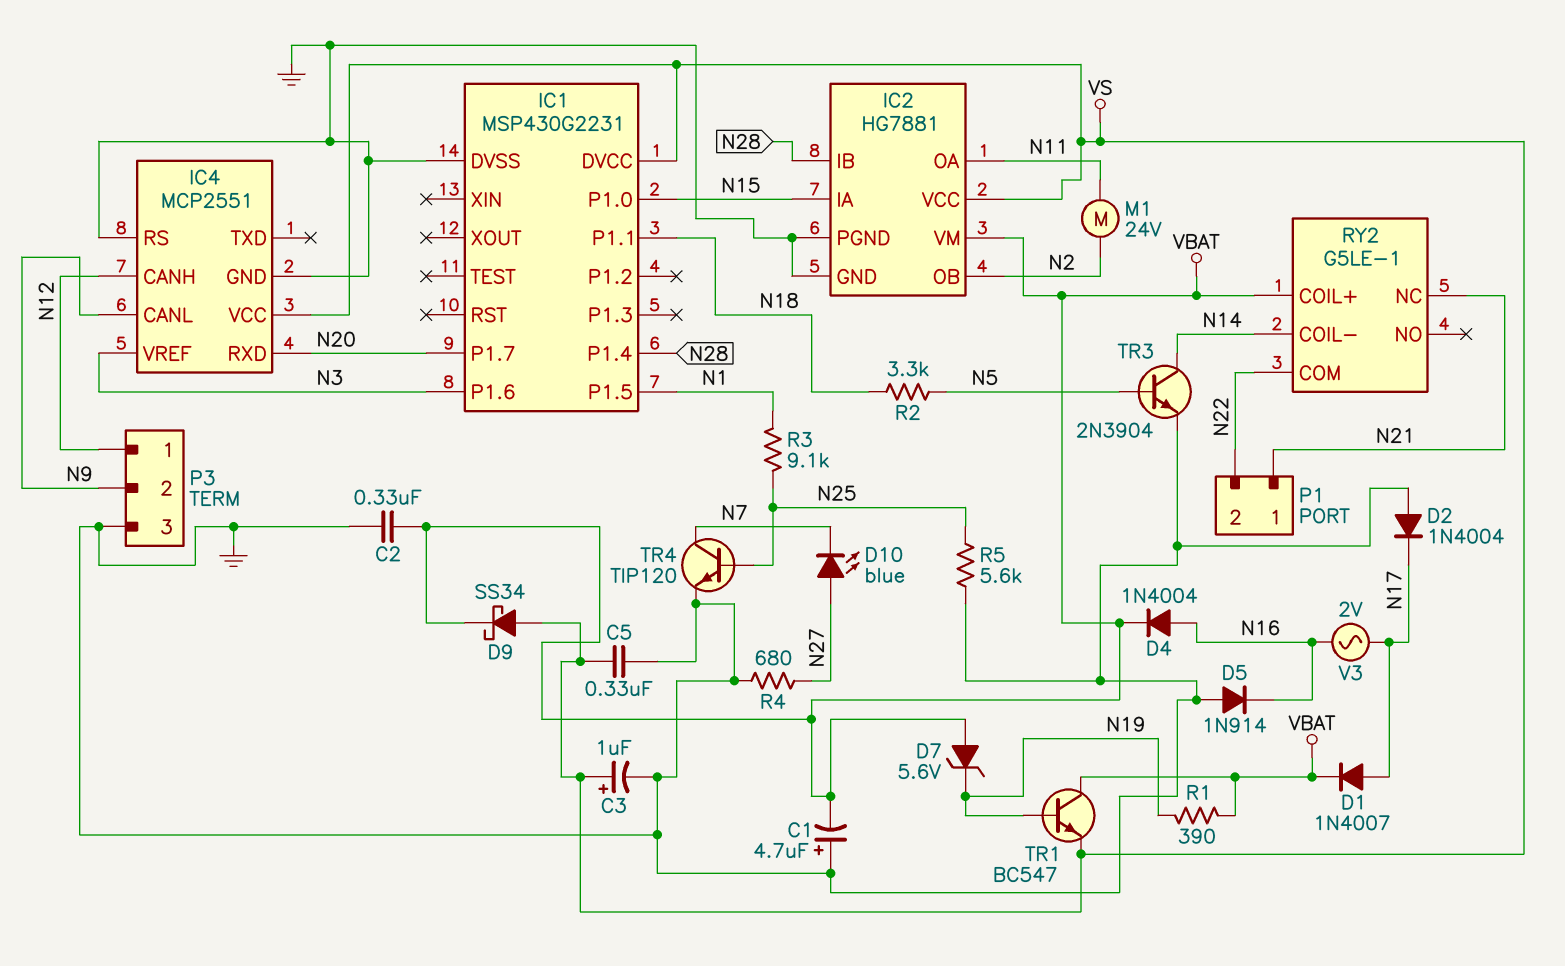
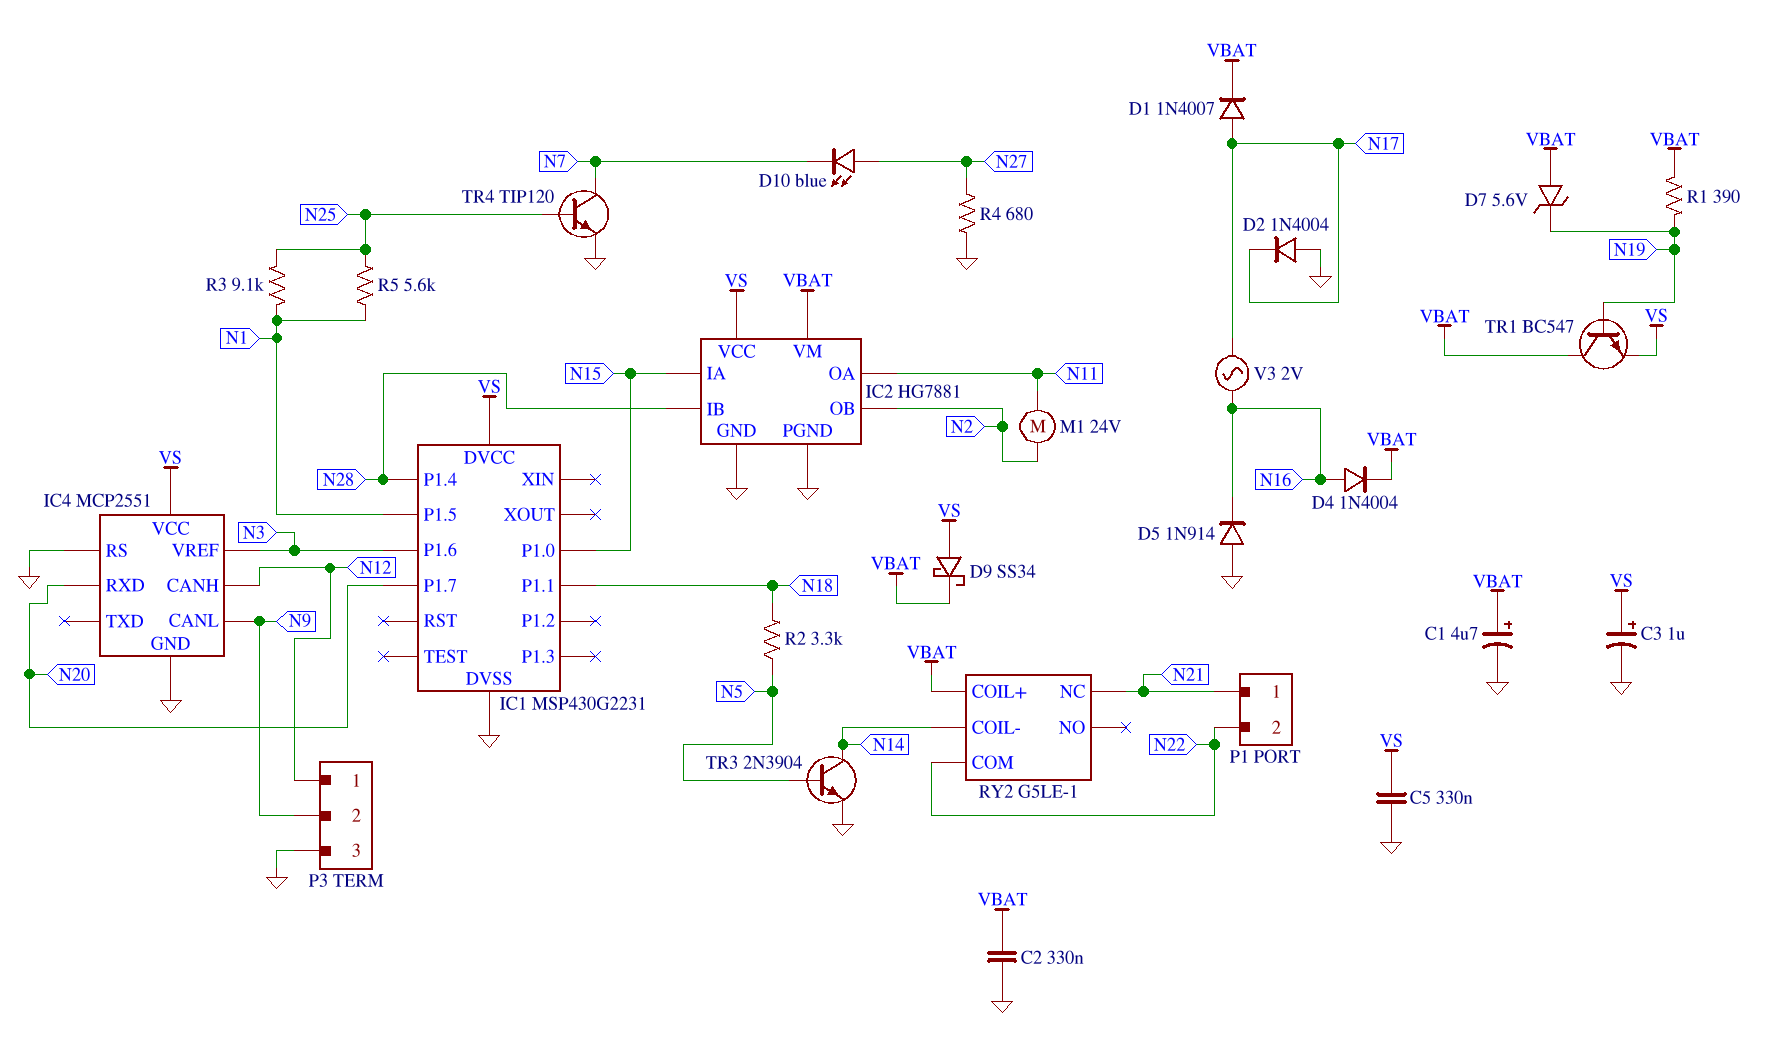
C1: 4.7uF (plus GND, minus VBAT) -> 4.7uF (plus VBAT, minus GND)
R5: 5.6k (GND, N25) -> 5.6k (N1, N25)

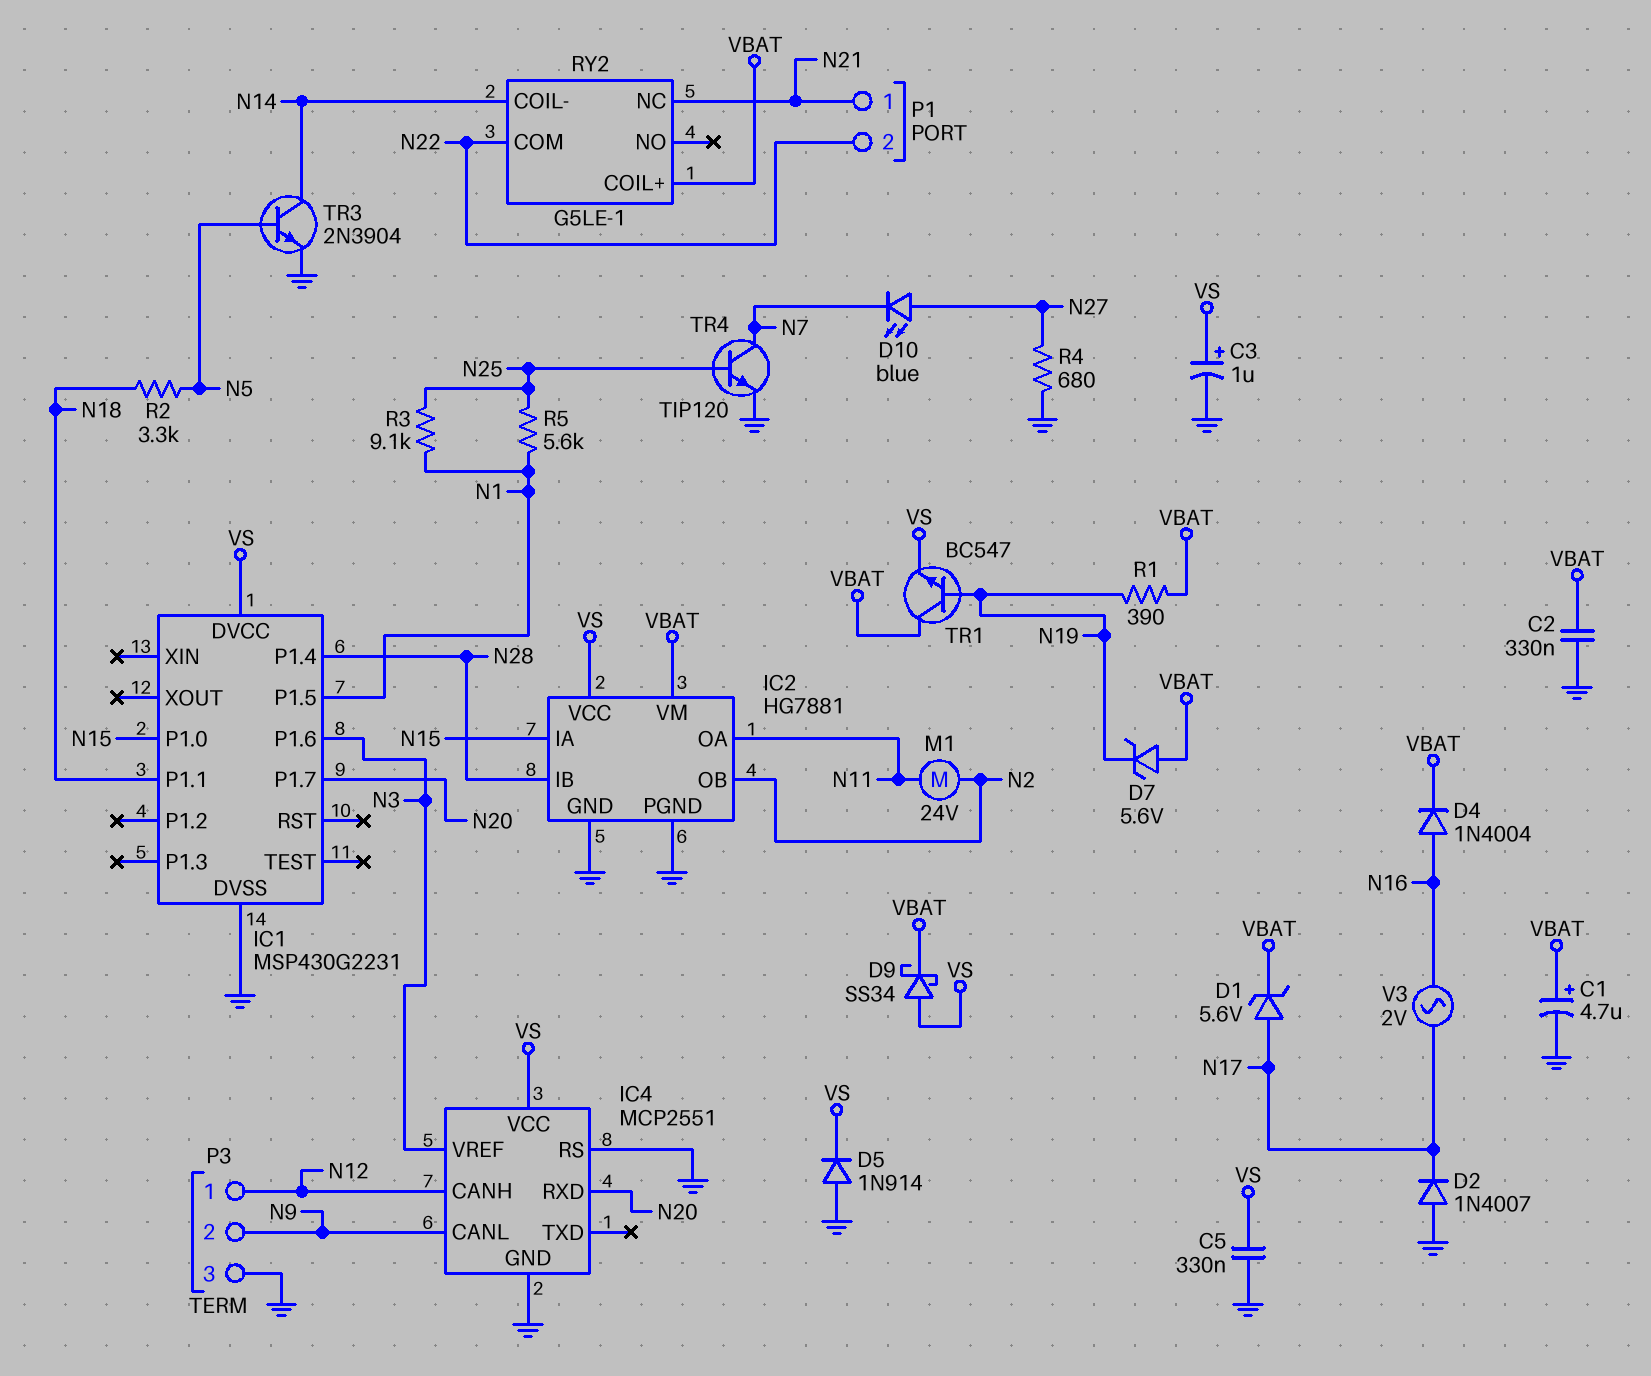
D1: diode 1N4007 (A N17, K VBAT) -> zener 5.6V (A N17, K VBAT)
D2: diode 1N4004 (A GND, K N17) -> diode 1N4007 (A GND, K N17)
D5: diode 1N914 (A GND, K N16) -> diode 1N914 (A GND, K VS)

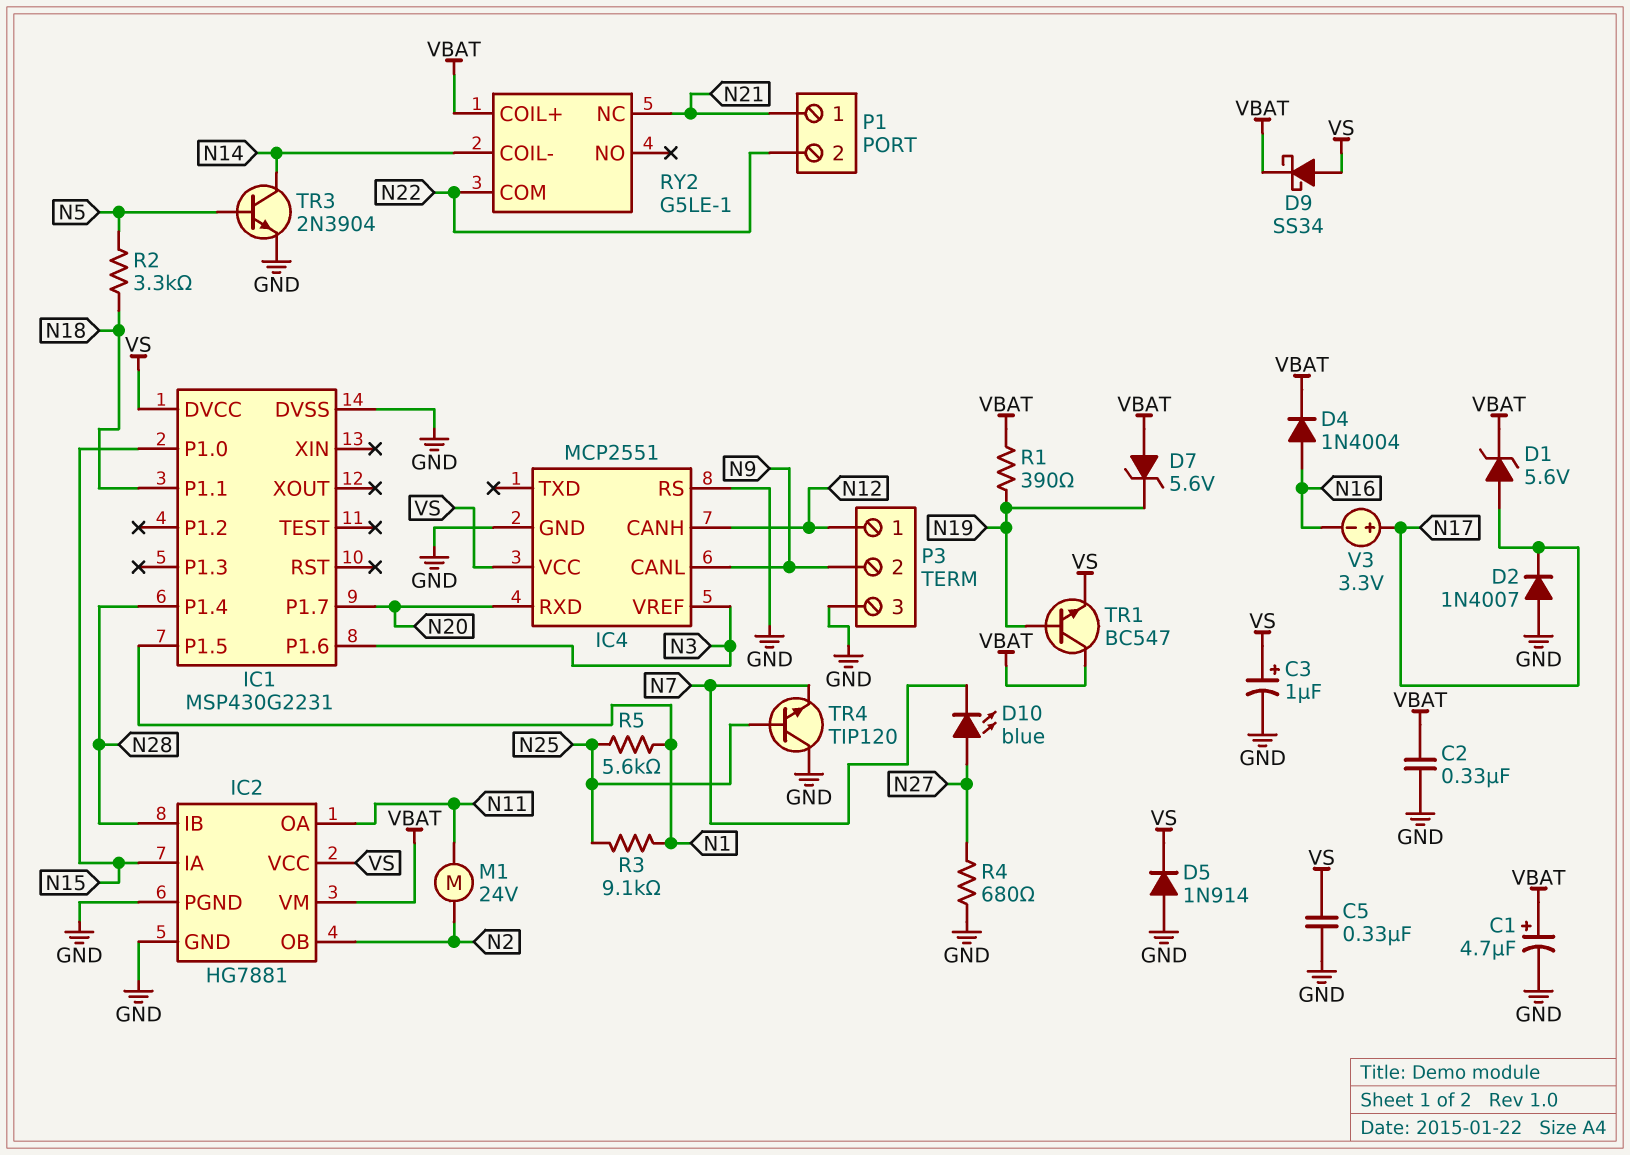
TR4: NPN TIP120 (B N25, C N7, E GND) -> NPN TIP120 (B N25, C GND, E N7)
V3: AC 2V (N16, N17) -> 3.3V (plus N17, minus N16)

